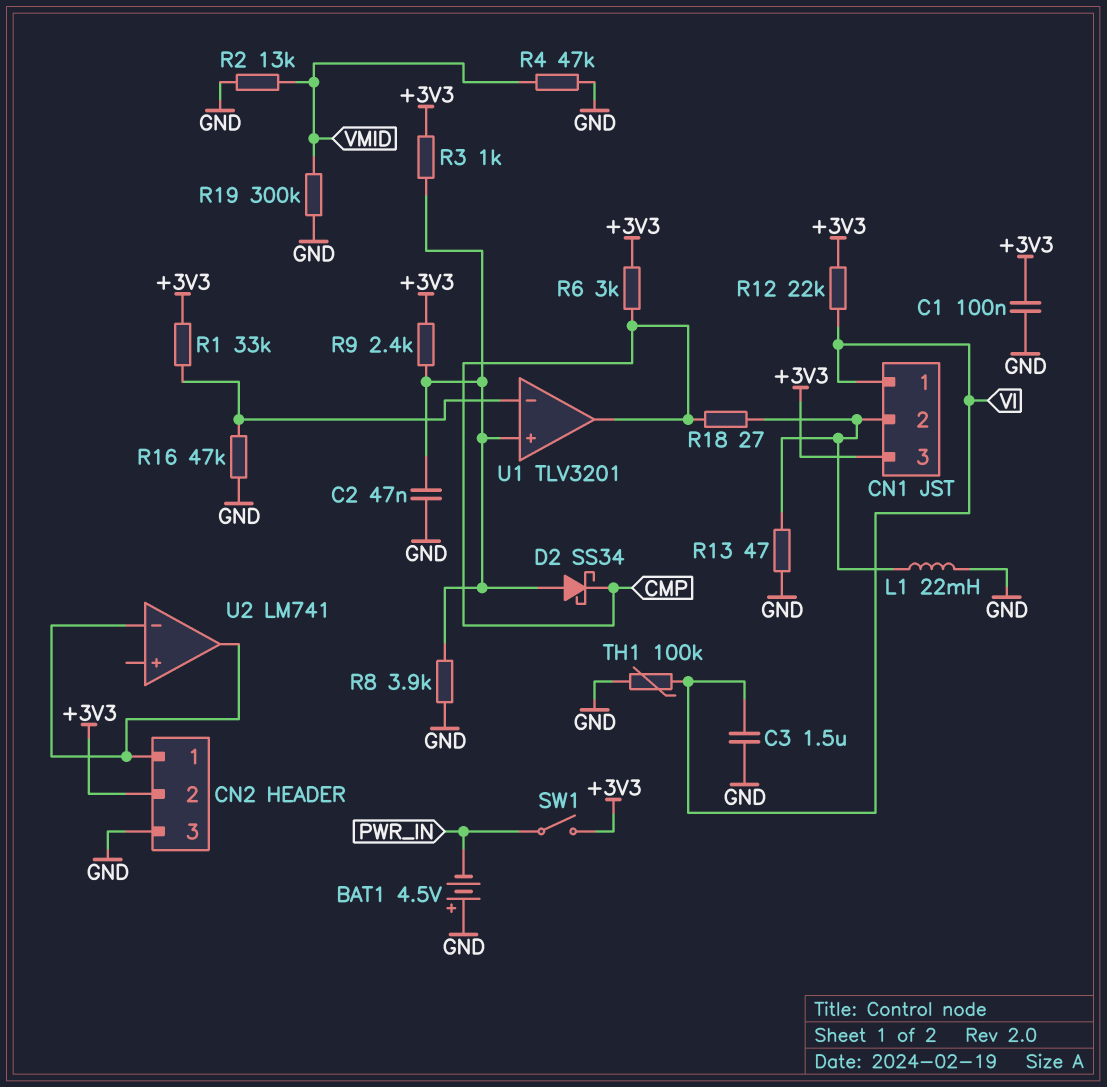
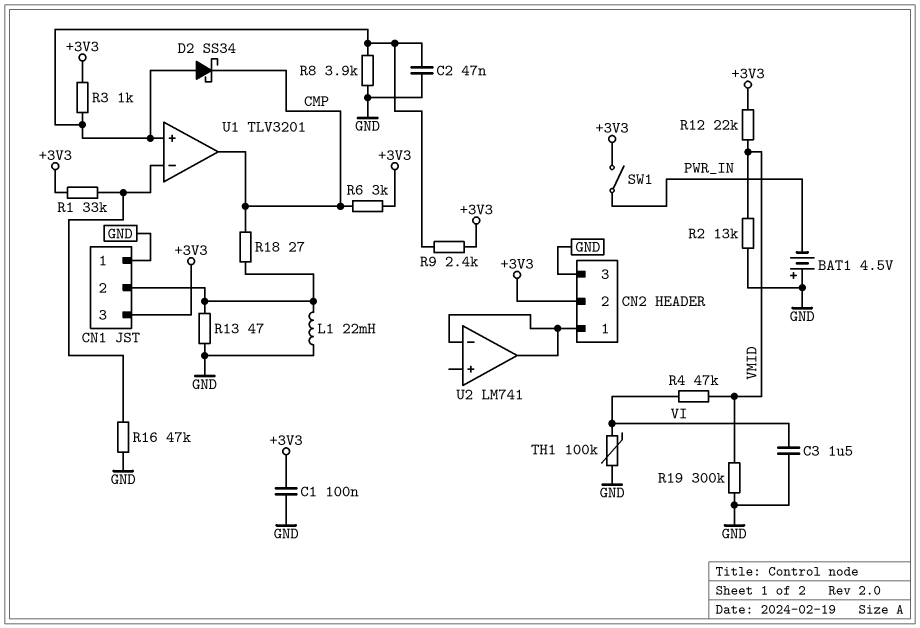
CN1 pin 1: VI -> GND
R4: 47k (GND, VMID) -> 47k (VI, VMID)
R12: 22k (+3V3, VI) -> 22k (+3V3, VMID)

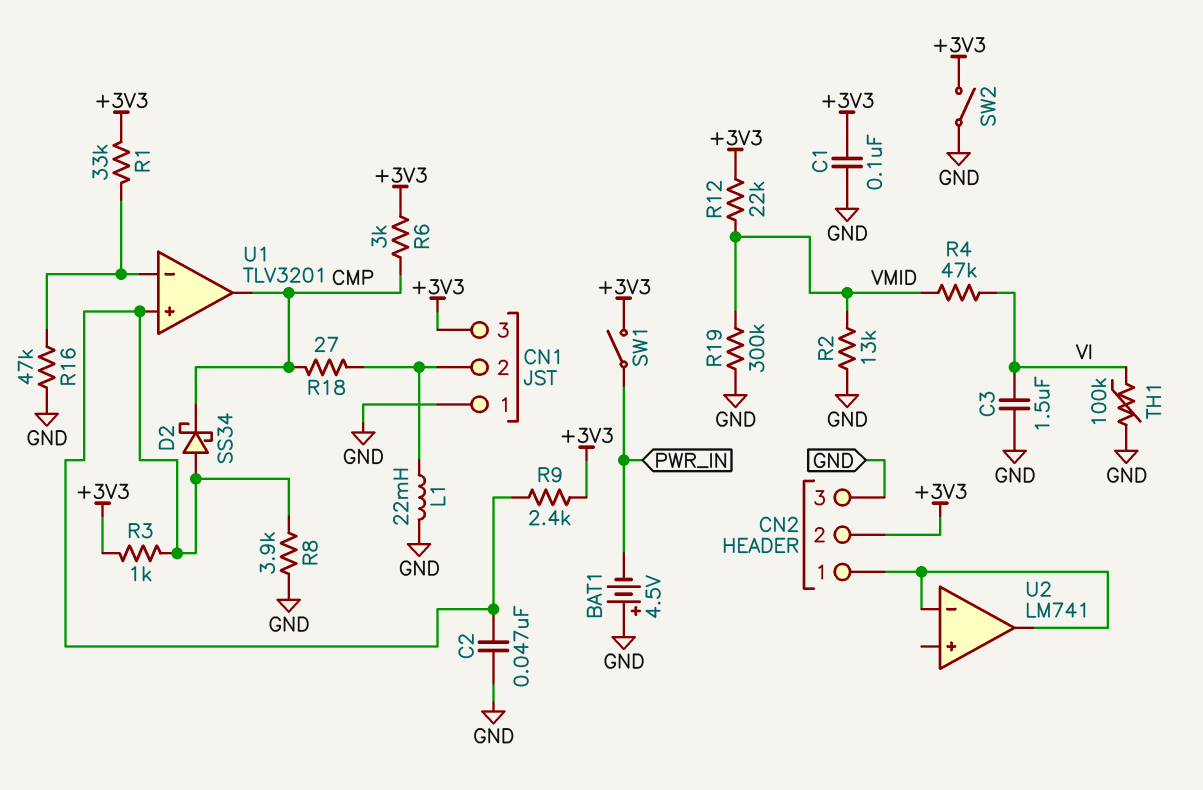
R13: 47 (CN1/2, GND) -> none
SW2: none -> switch (+3V3, GND)

